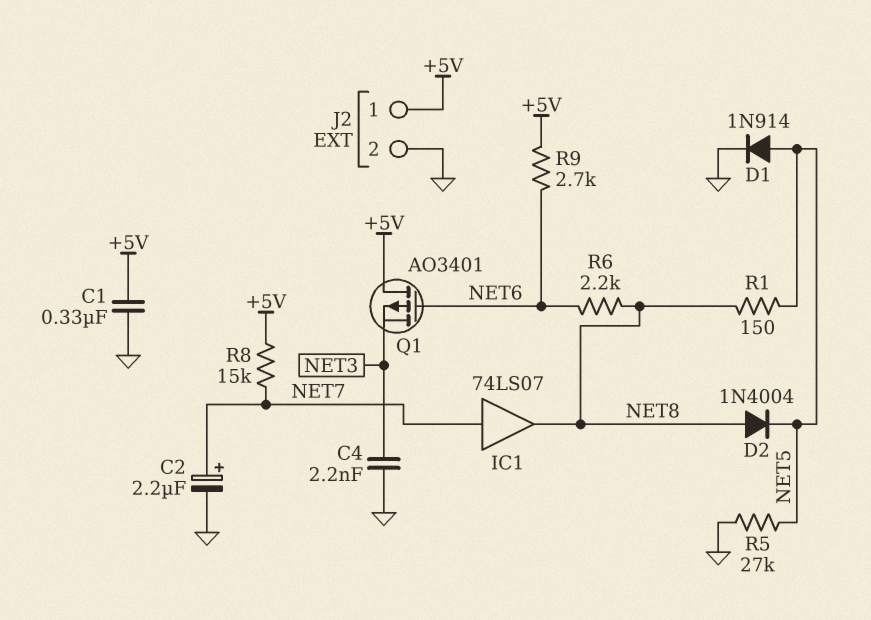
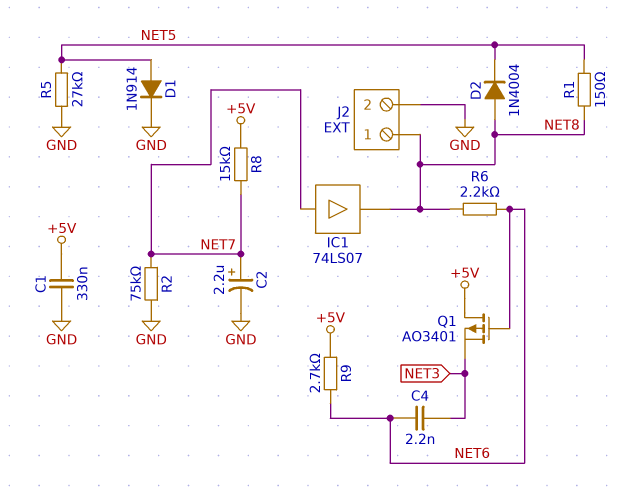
C4: 2.2nF (GND, NET3) -> 2.2nF (NET3, NET6)
J2 pin 1: +5V -> NET8
R2: none -> 75k (GND, NET7)

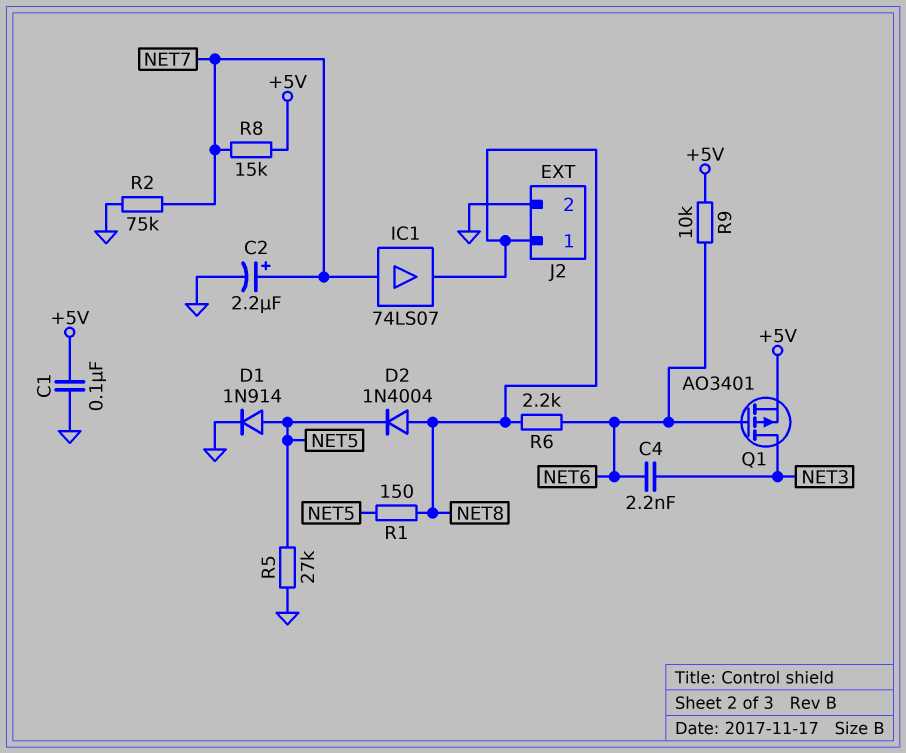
C1: 330nF (+5V, GND) -> 100nF (+5V, GND)
Q1: PMOS AO3401 (G NET6, D +5V, S NET3) -> PMOS AO3401 (G NET6, D NET3, S +5V)
R9: 2.7k (+5V, NET6) -> 10k (+5V, NET6)

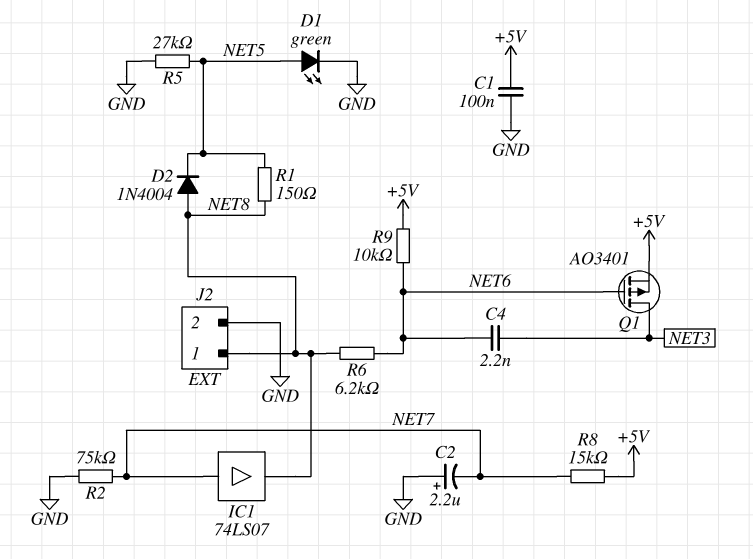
C2: 2.2uF (plus NET7, minus GND) -> 2.2uF (plus GND, minus NET7)
D1: diode 1N914 (A NET5, K GND) -> LED green (A NET5, K GND)
R6: 2.2k (NET6, NET8) -> 6.2k (NET6, NET8)

